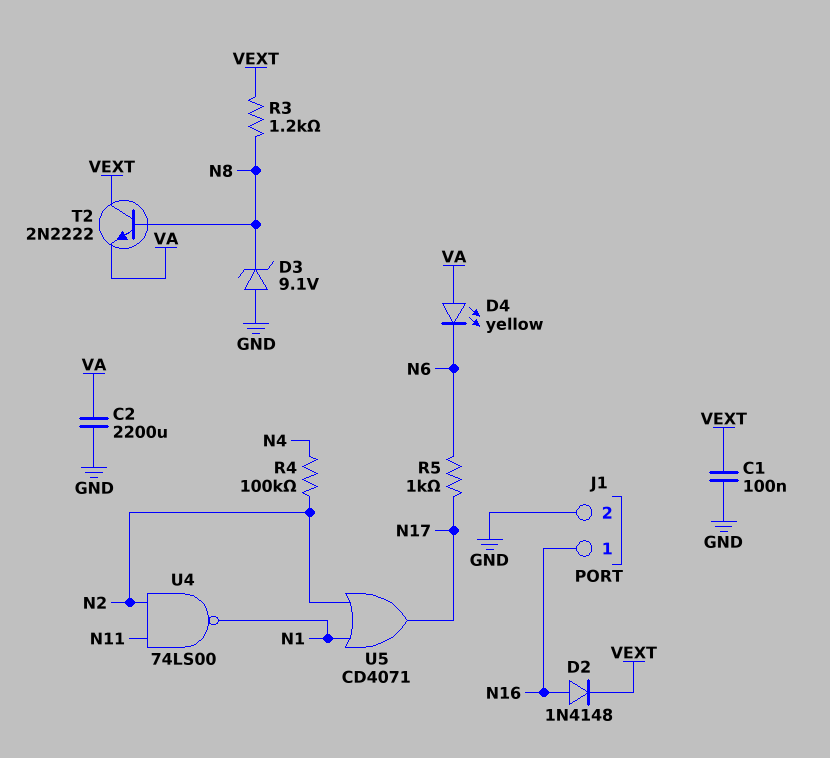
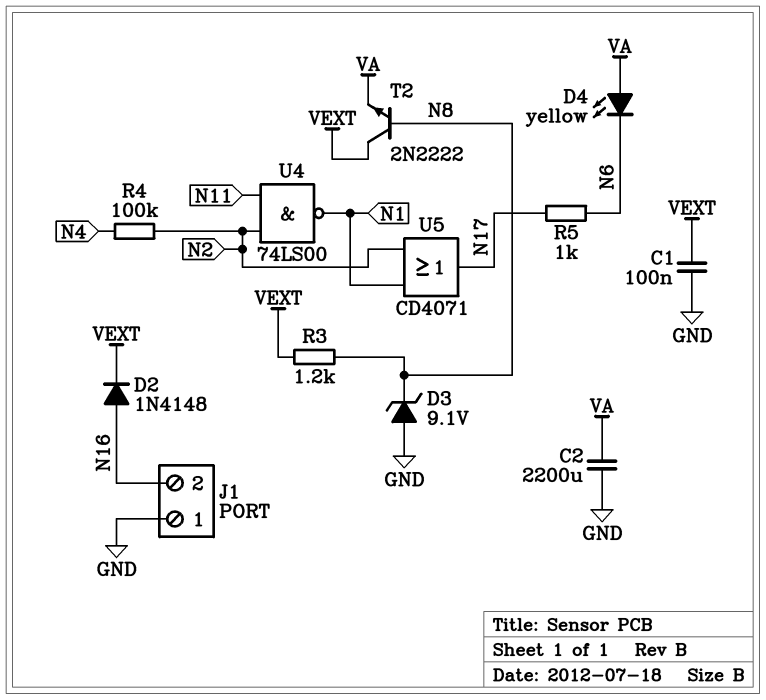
J1 pin 1: N16 -> GND
J1 pin 2: GND -> N16

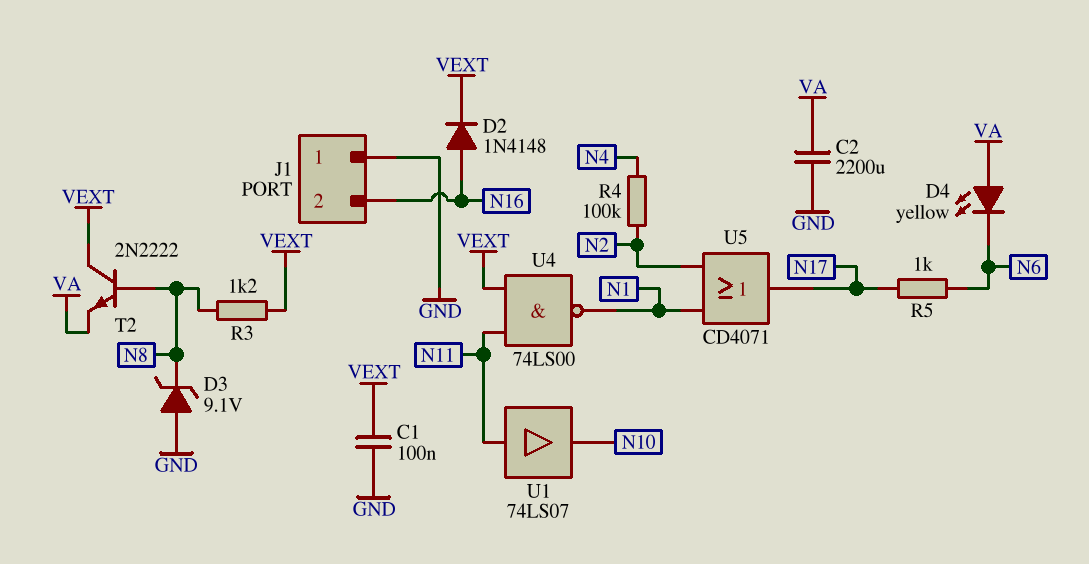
U1: none -> buffer 74LS07 (in N11, out N10)
U4: NAND 74LS00 (in N2, in N11, out N1) -> NAND 74LS00 (in N11, in VEXT, out N1)

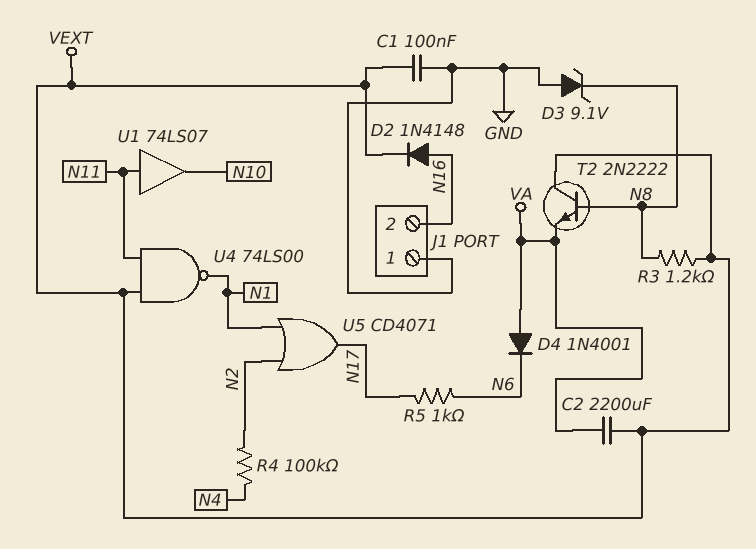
C2: 2200uF (GND, VA) -> 2200uF (VA, VEXT)
D4: LED yellow (A VA, K N6) -> diode 1N4001 (A VA, K N6)

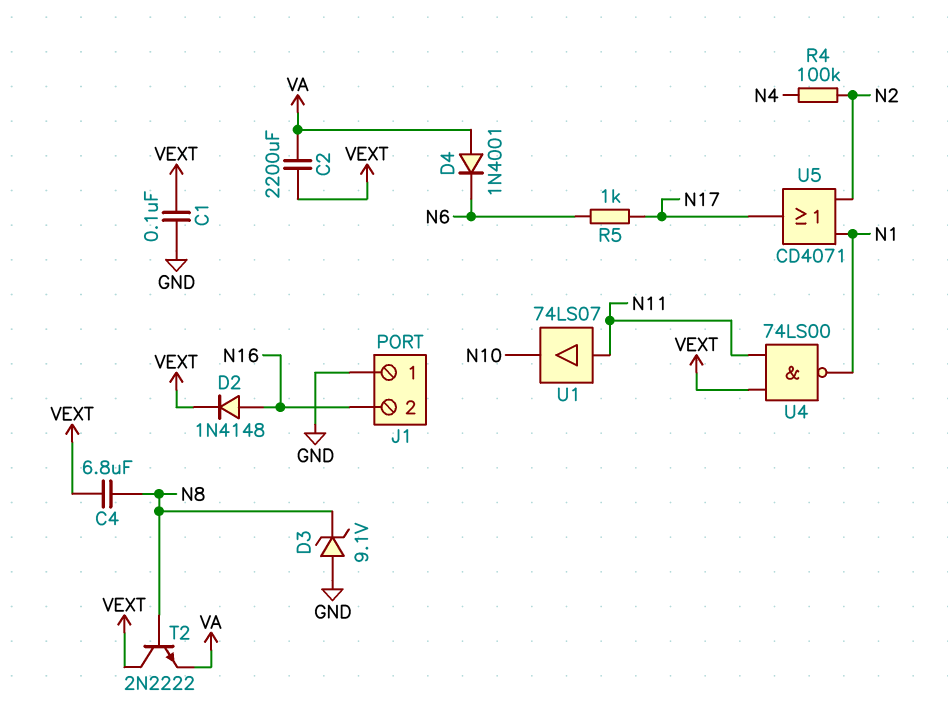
C4: none -> 6.8uF (N8, VEXT)
R3: 1.2k (N8, VEXT) -> none

